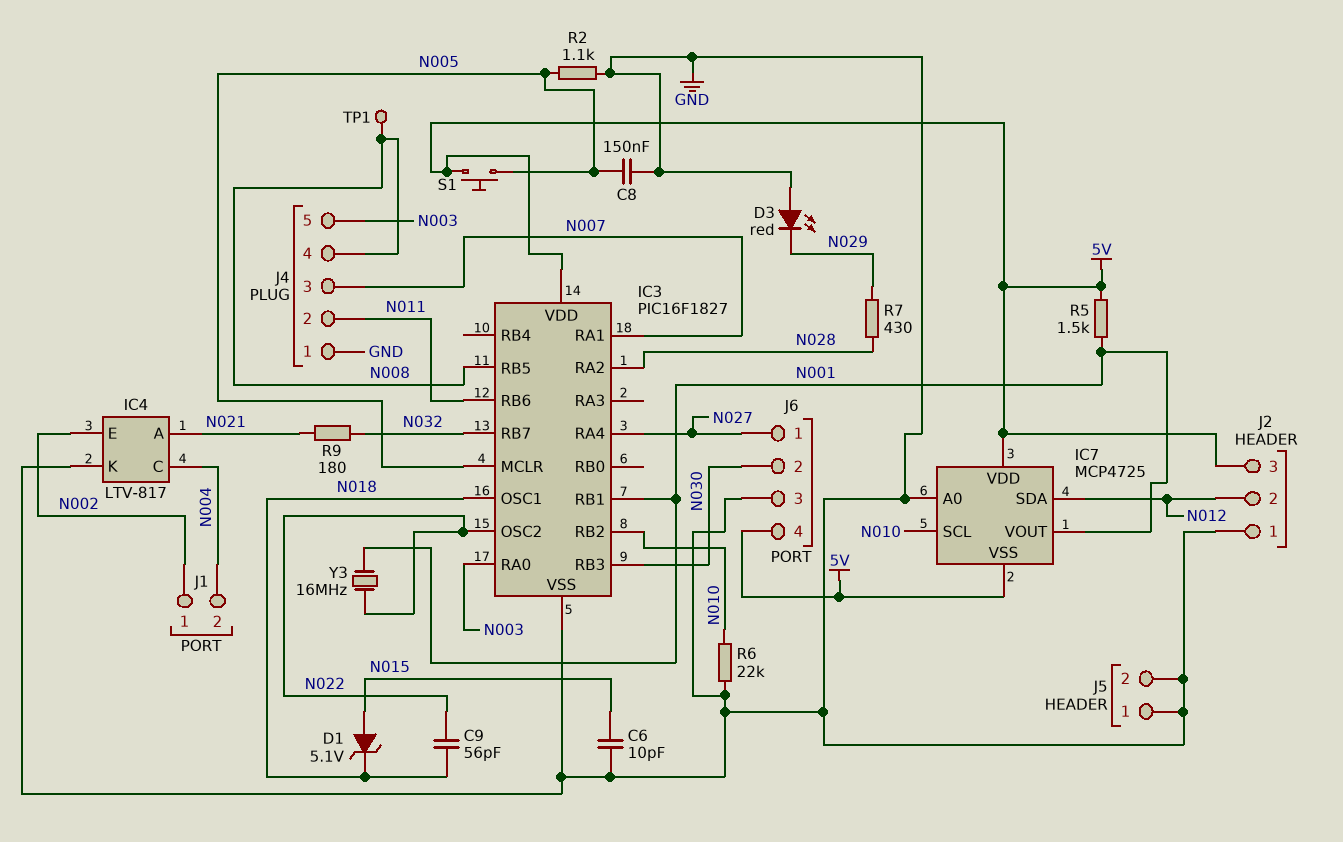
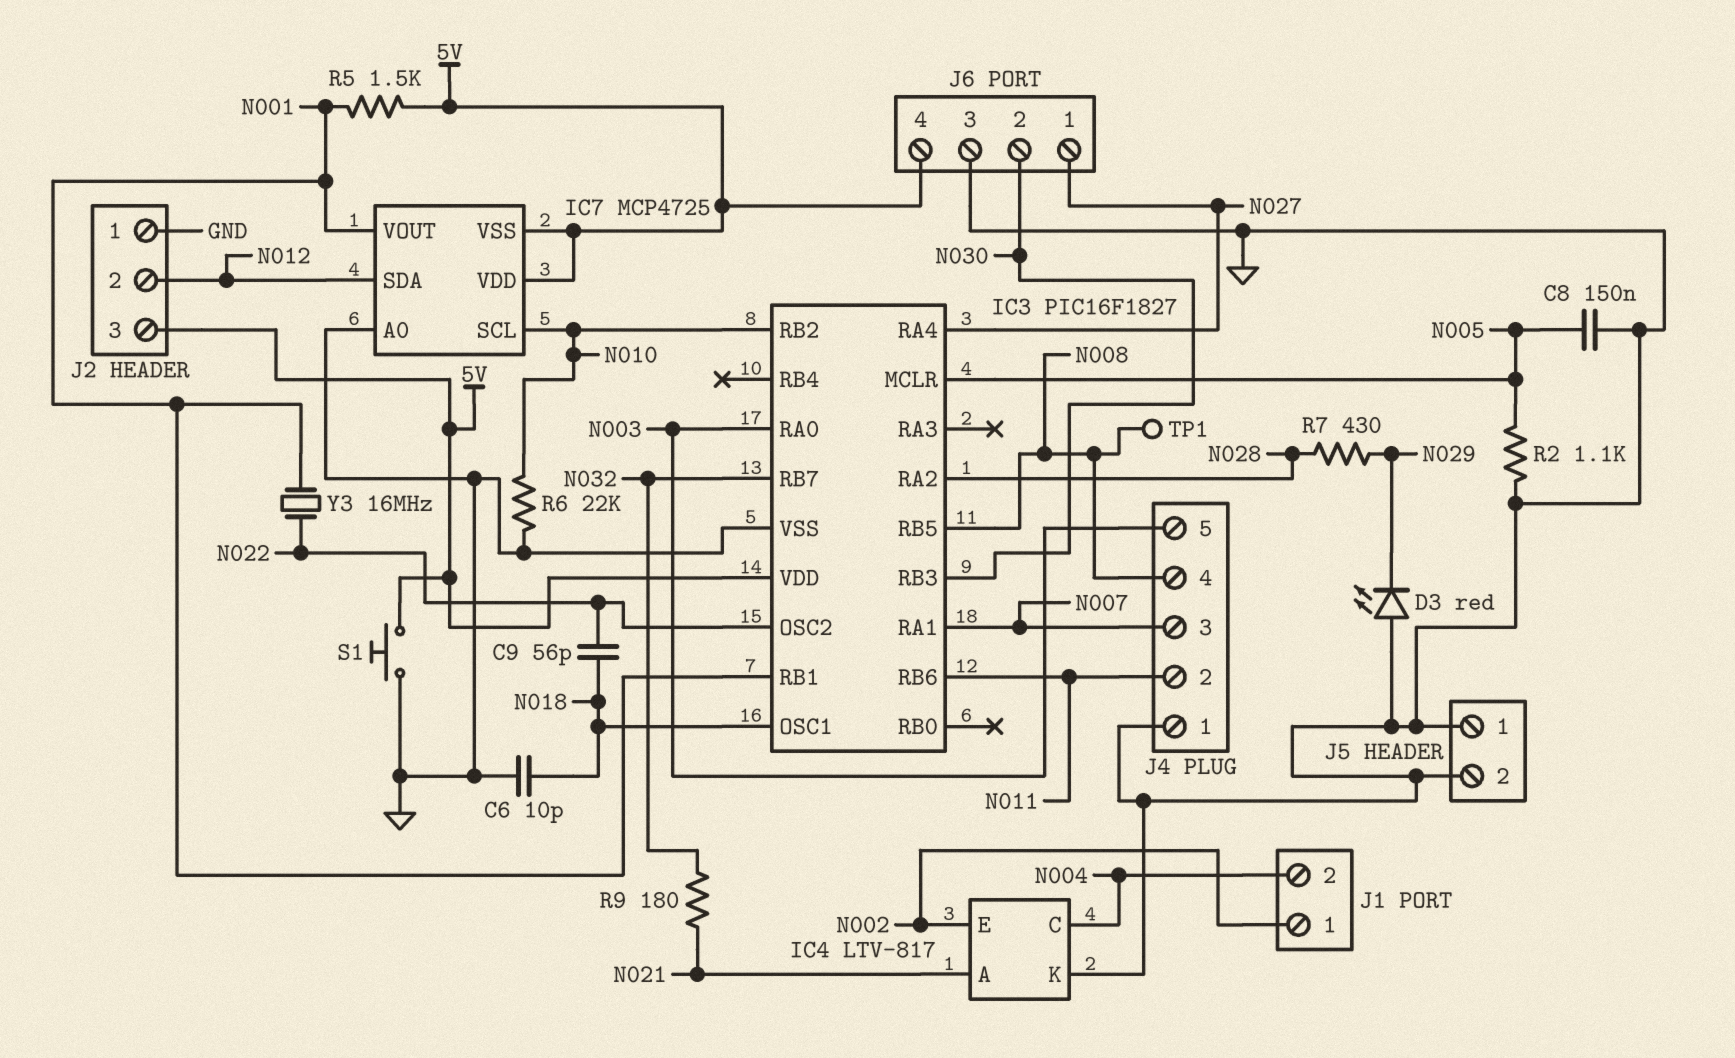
C6: 10pF (GND, N015) -> 10pF (GND, N018)
D1: zener 5.1V (A N015, K N018) -> none
S1: button (5V, N005) -> button (5V, GND)

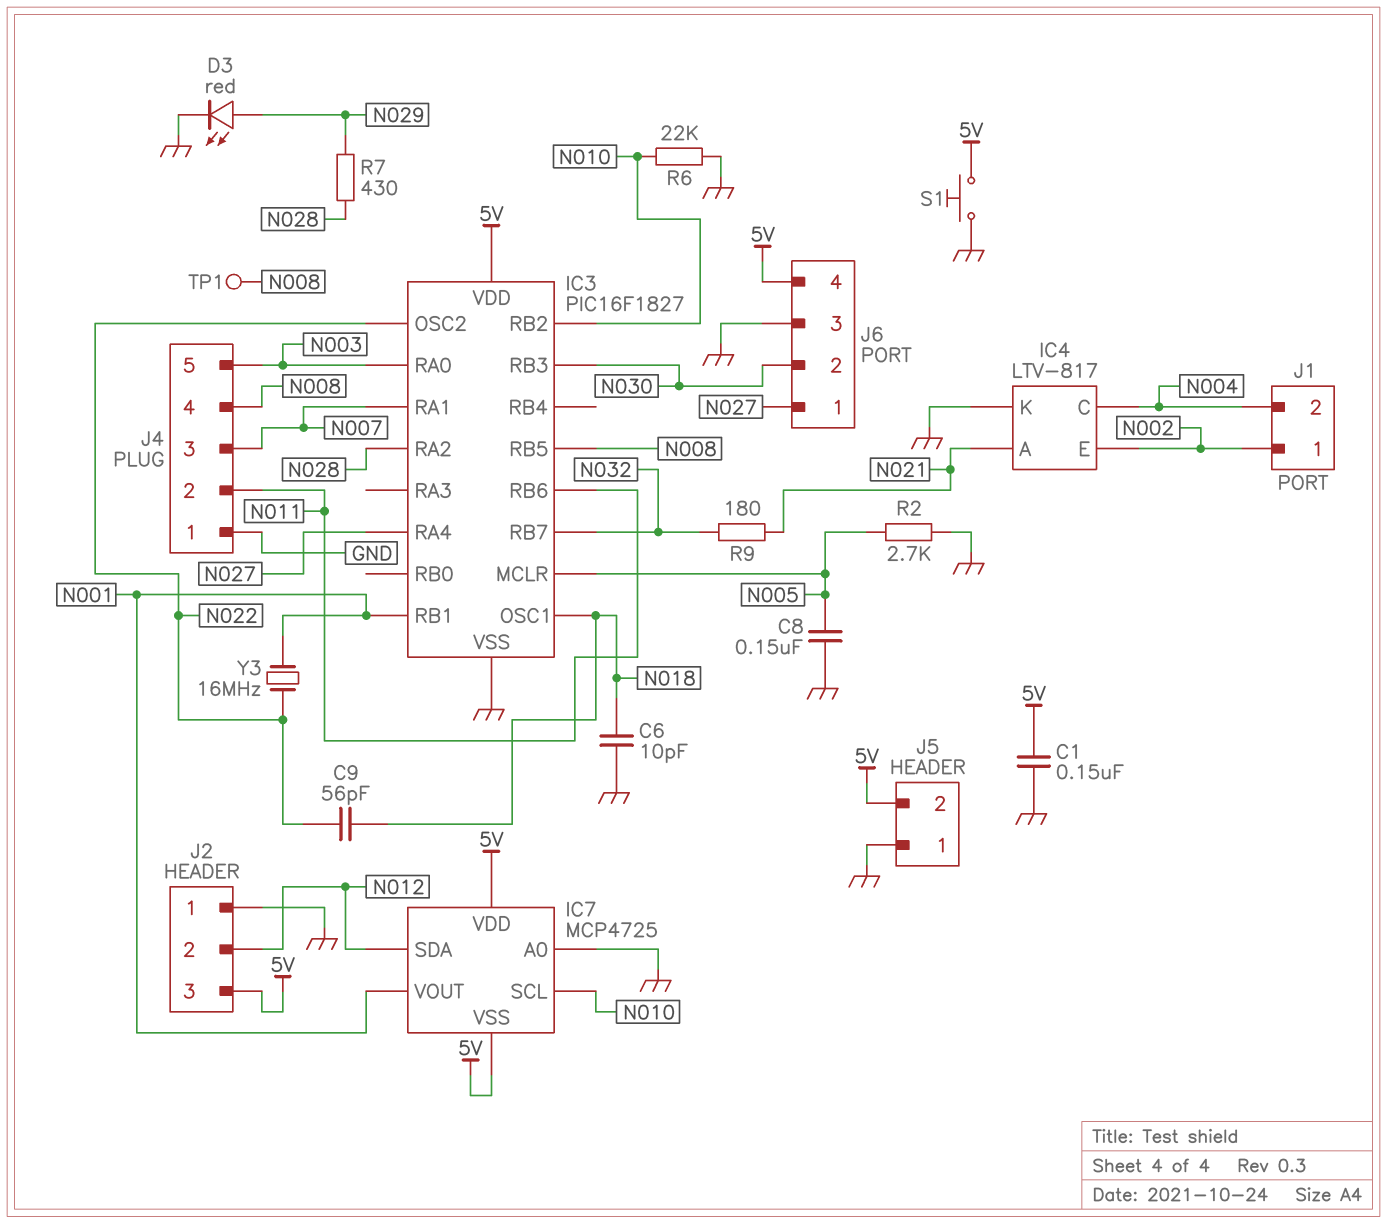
C1: none -> 150nF (5V, GND)
D3: LED red (A GND, K N029) -> LED red (A N029, K GND)
J5 pin 2: GND -> 5V
R2: 1.1k (GND, N005) -> 2.7k (GND, N005)
R5: 1.5k (5V, N001) -> none

